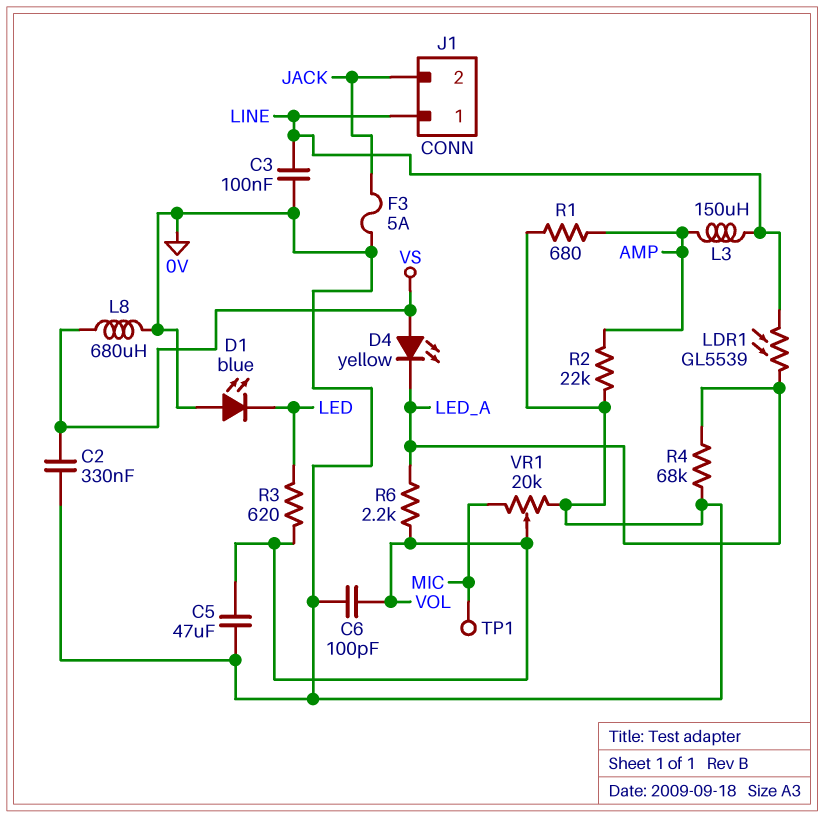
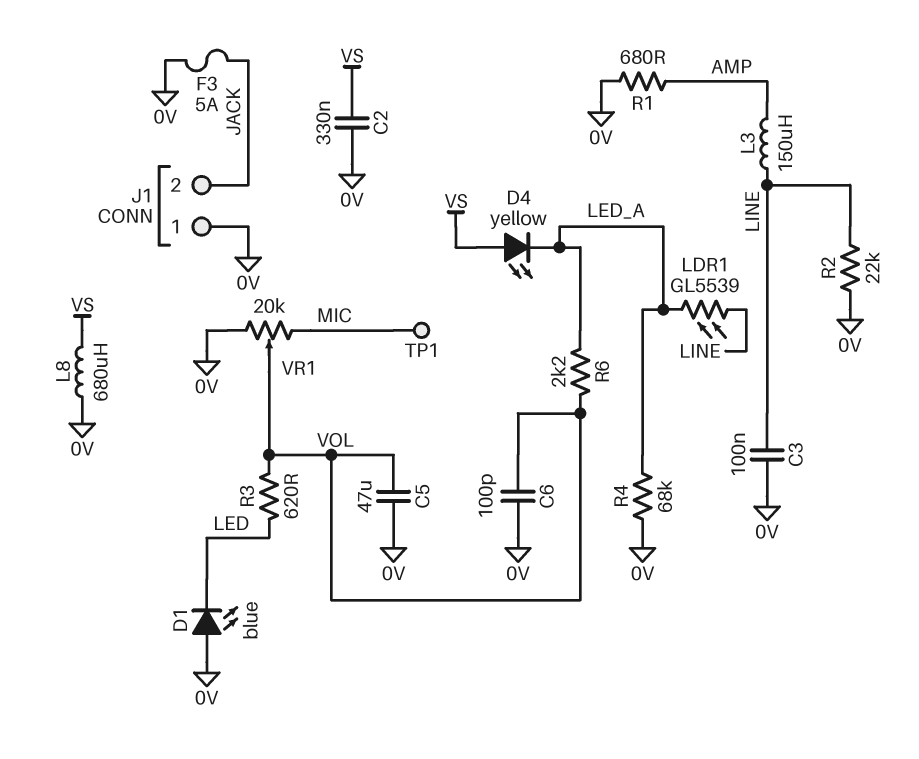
J1 pin 1: LINE -> 0V
R2: 22k (0V, AMP) -> 22k (0V, LINE)

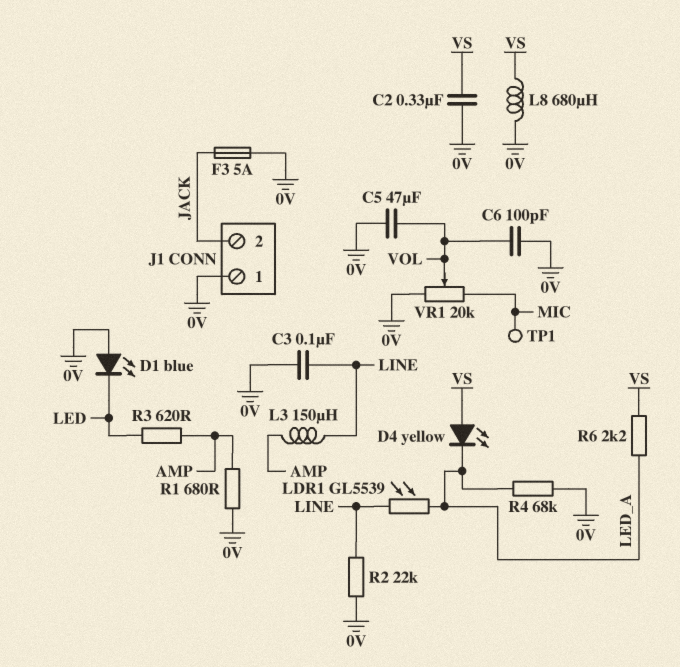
R3: 620 (LED, VOL) -> 620 (AMP, LED)
R6: 2.2k (LED_A, VOL) -> 2.2k (LED_A, VS)

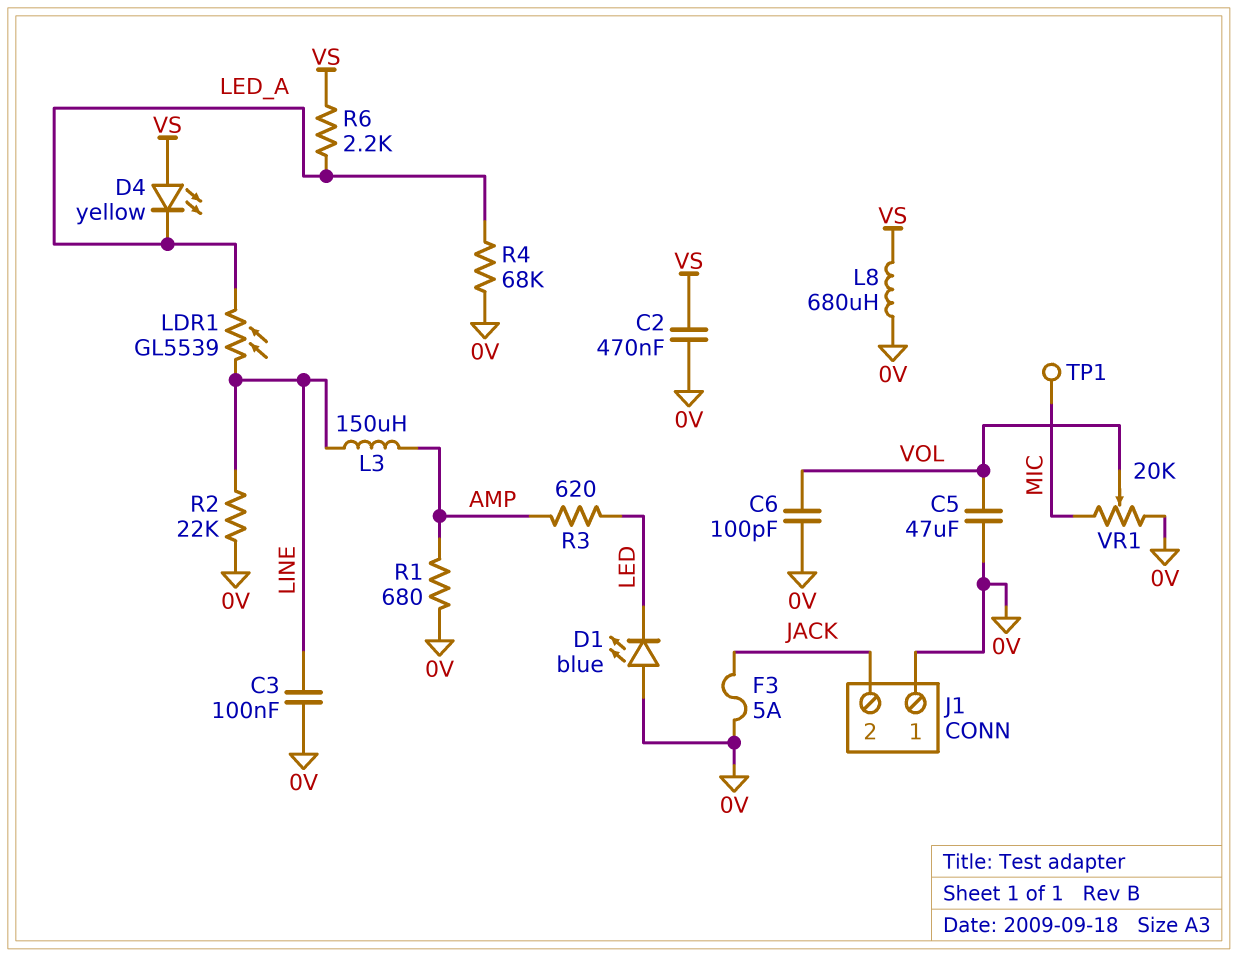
C2: 330nF (0V, VS) -> 470nF (0V, VS)

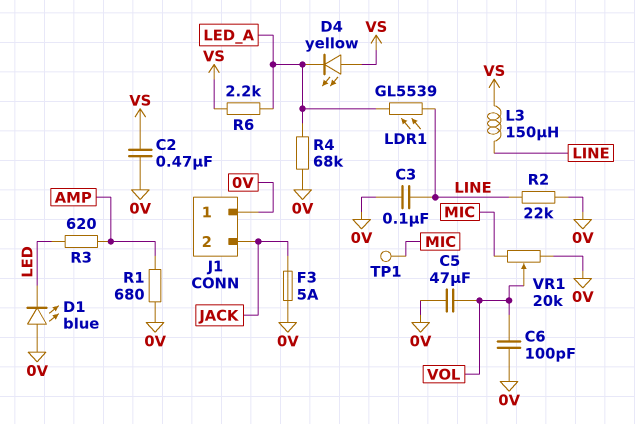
L3: 150uH (AMP, LINE) -> 150uH (LINE, VS)
L8: 680uH (0V, VS) -> none

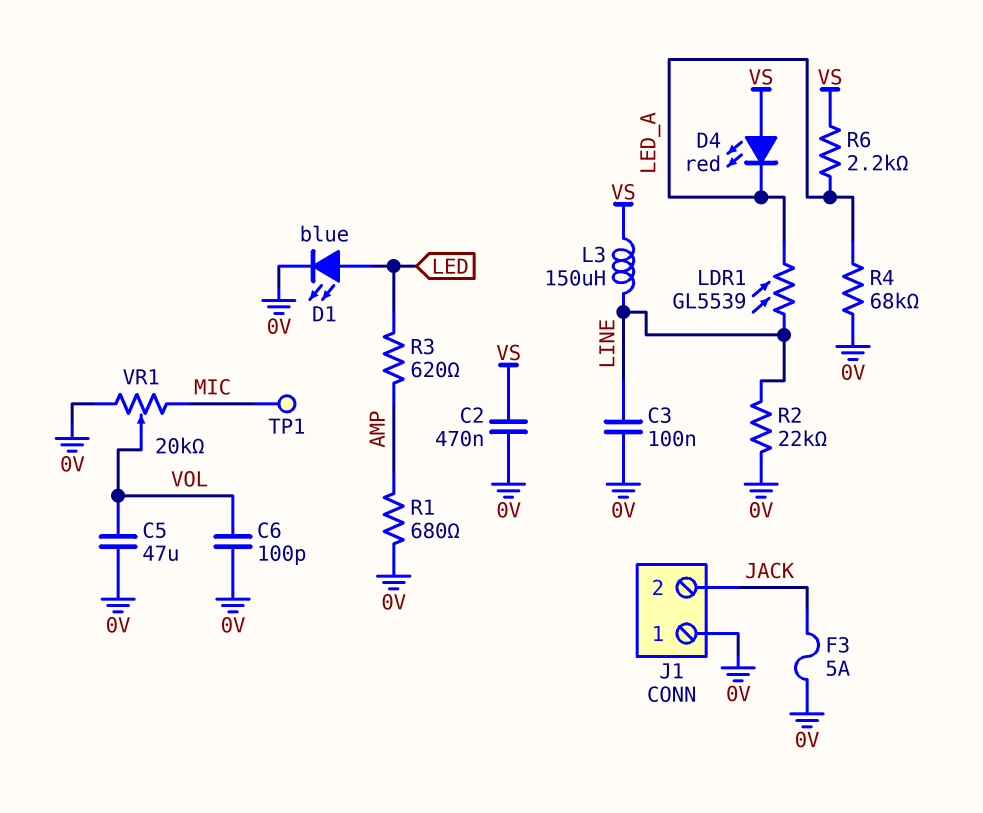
D1: LED blue (A 0V, K LED) -> LED blue (A LED, K 0V)
D4: LED yellow (A VS, K LED_A) -> LED red (A VS, K LED_A)

